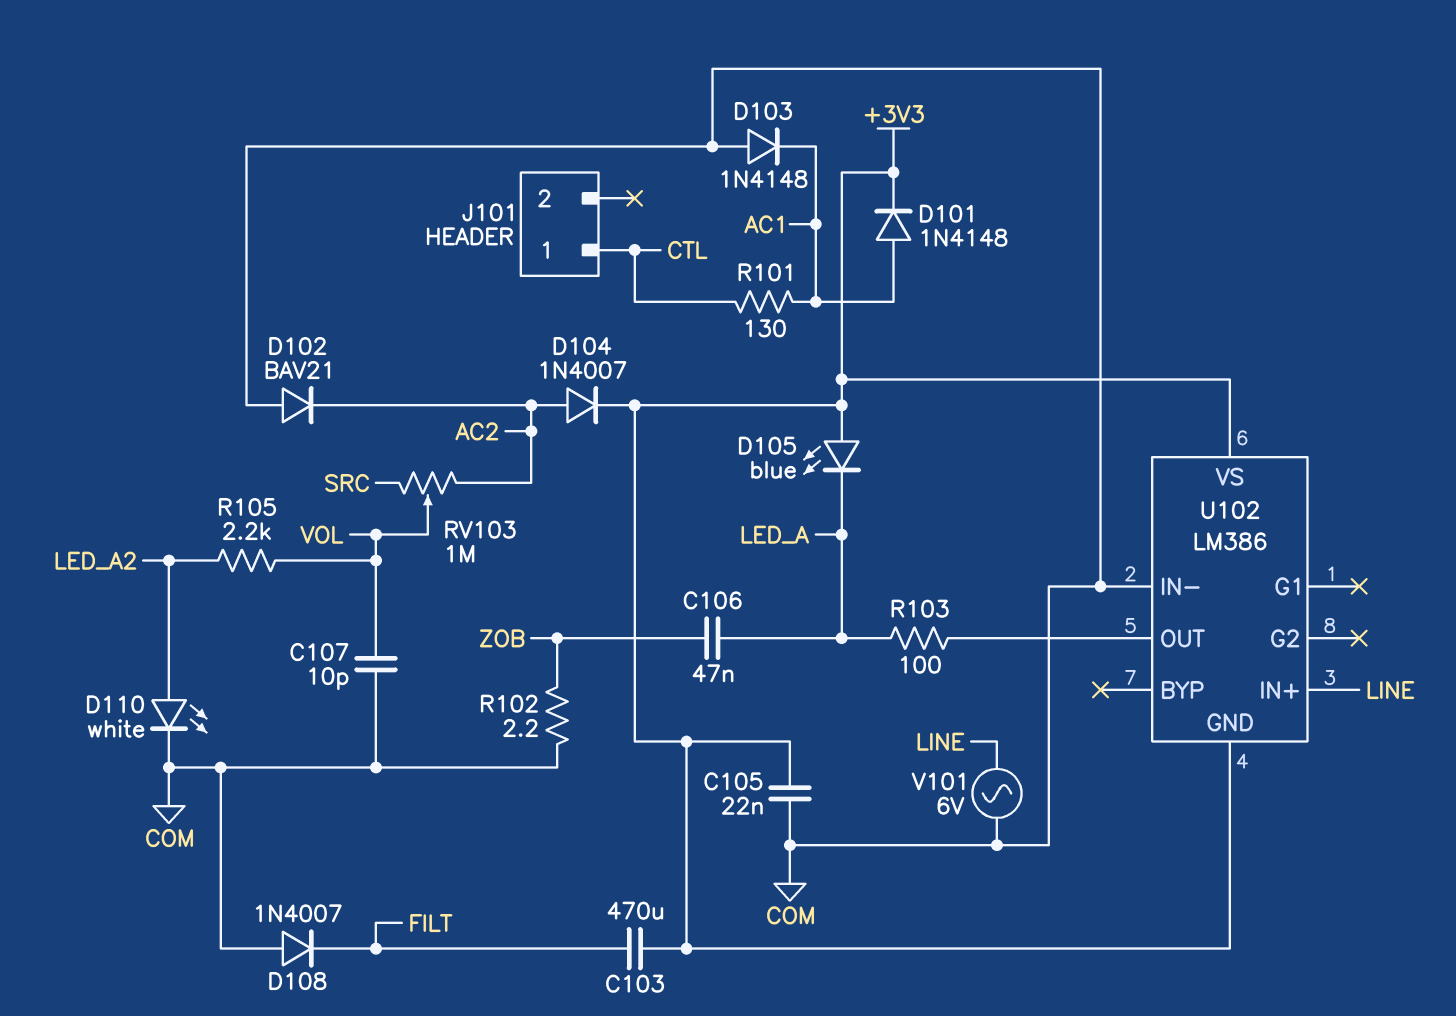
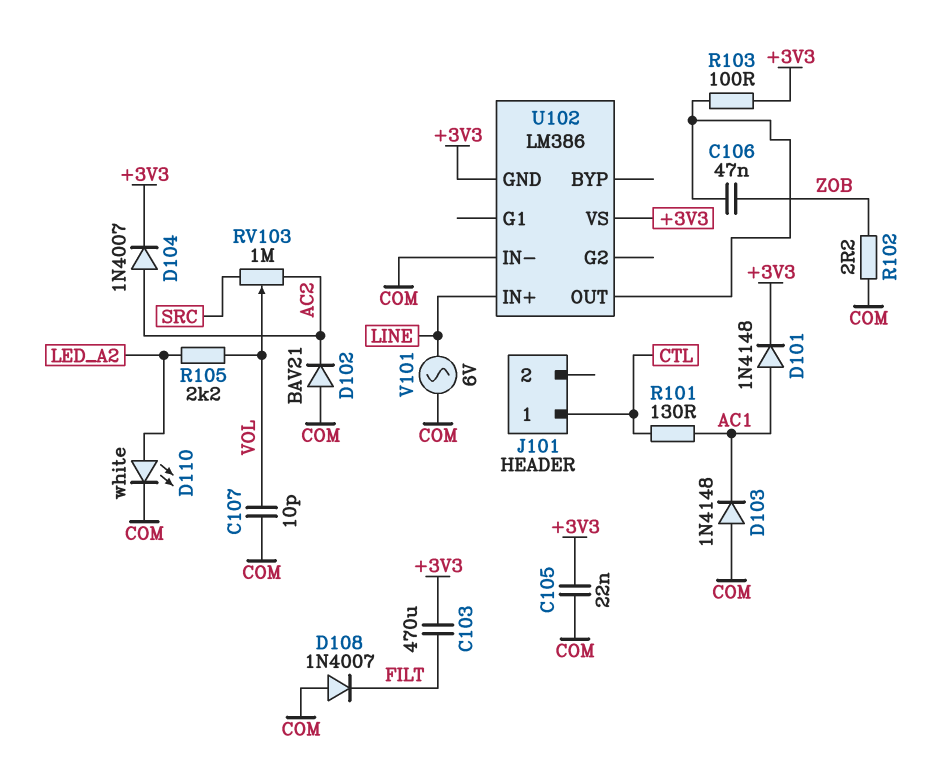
C106: 47nF (LED_A, ZOB) -> 47nF (U102/OUT, ZOB)
D105: LED blue (A +3V3, K LED_A) -> none
R103: 100 (LED_A, U102/OUT) -> 100 (+3V3, U102/OUT)

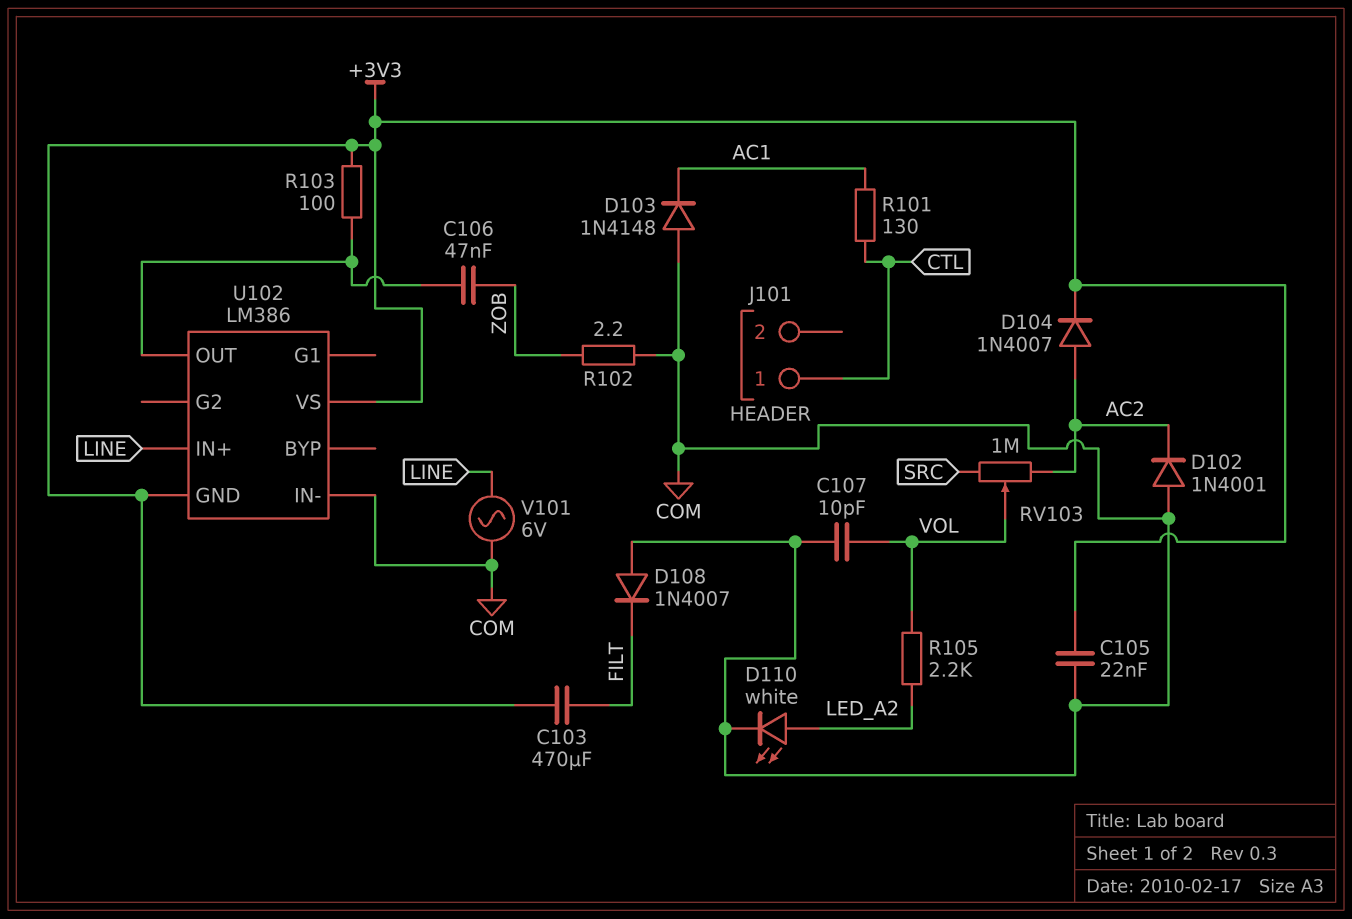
D101: diode 1N4148 (A AC1, K +3V3) -> none
D102: diode BAV21 (A COM, K AC2) -> diode 1N4001 (A COM, K AC2)

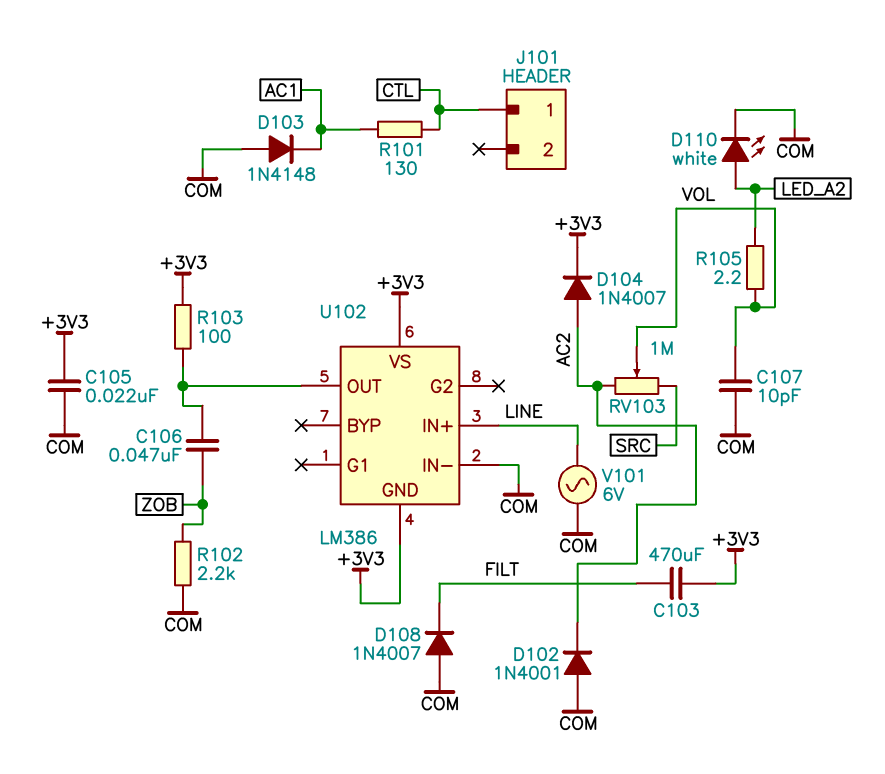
R102: 2.2 (COM, ZOB) -> 2.2k (COM, ZOB)
R105: 2.2k (LED_A2, VOL) -> 2.2 (LED_A2, VOL)

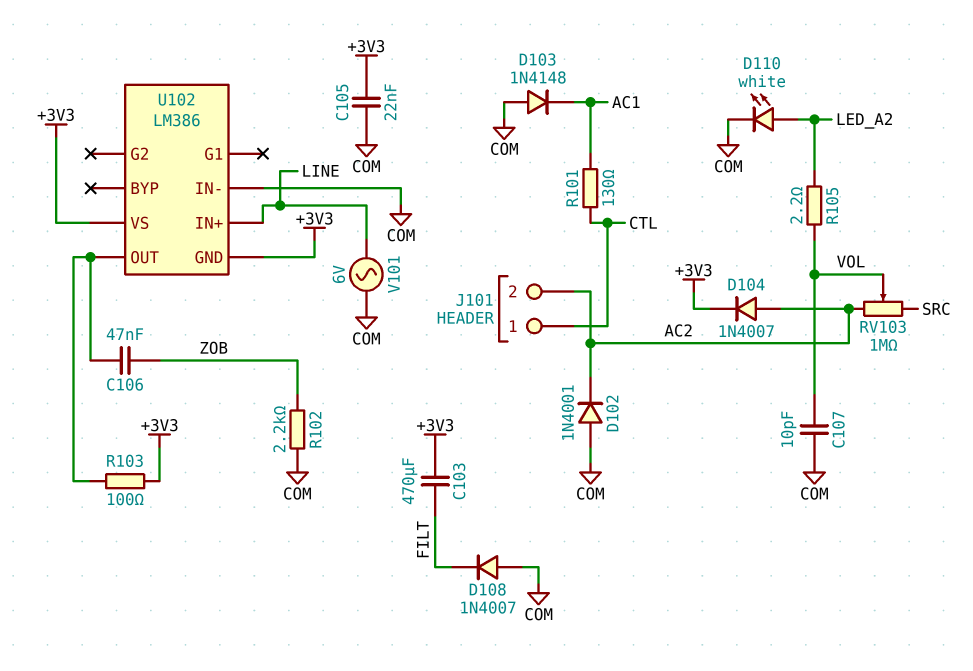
J101 pin 2: none -> AC2

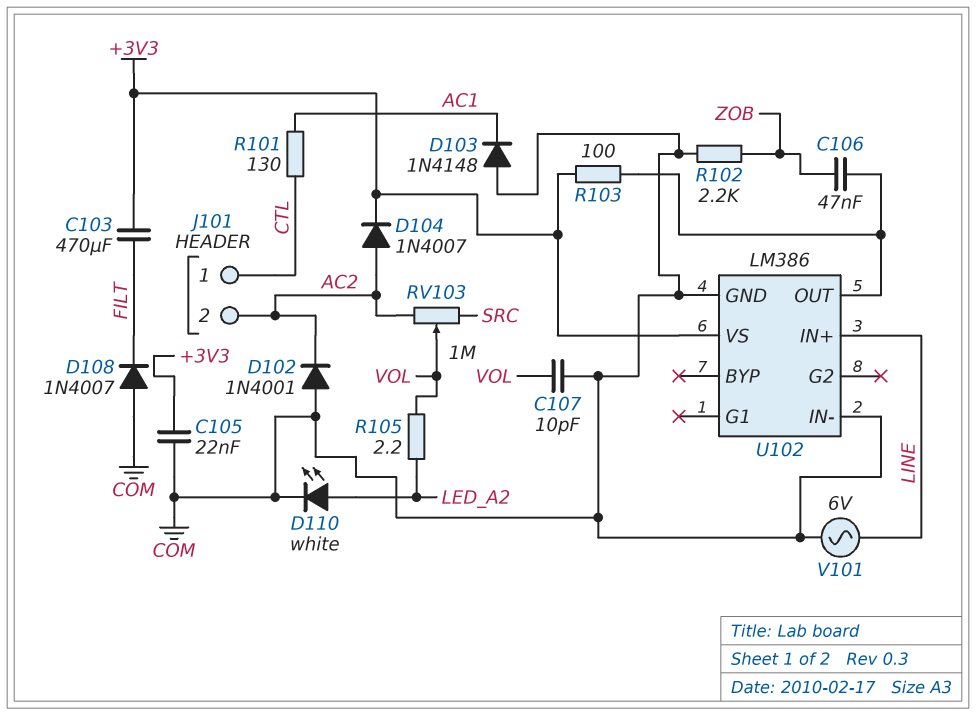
U102 pin GND: +3V3 -> COM

